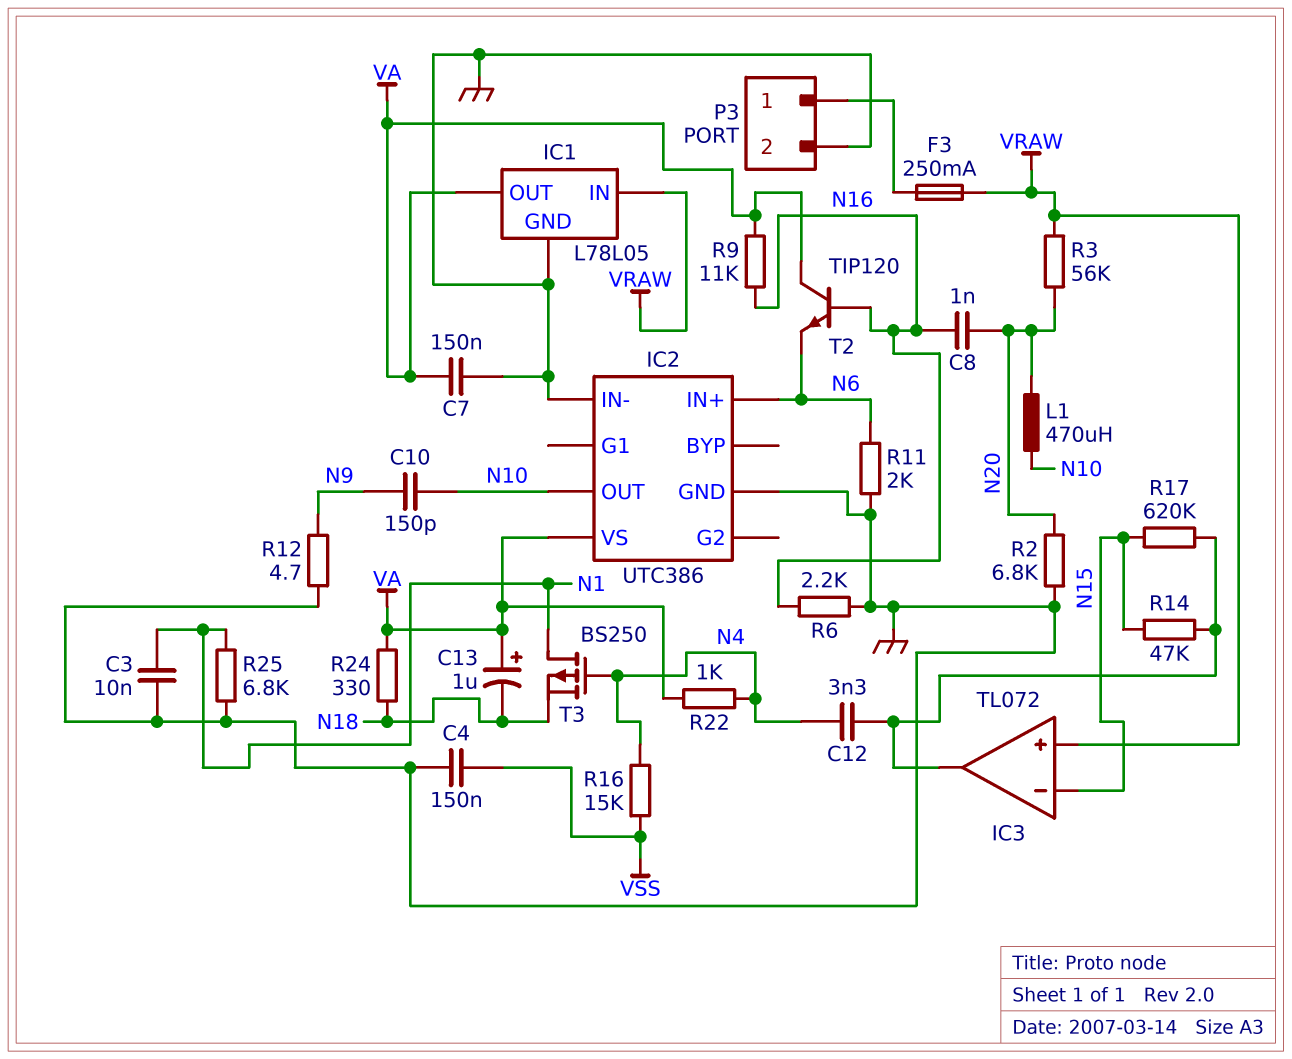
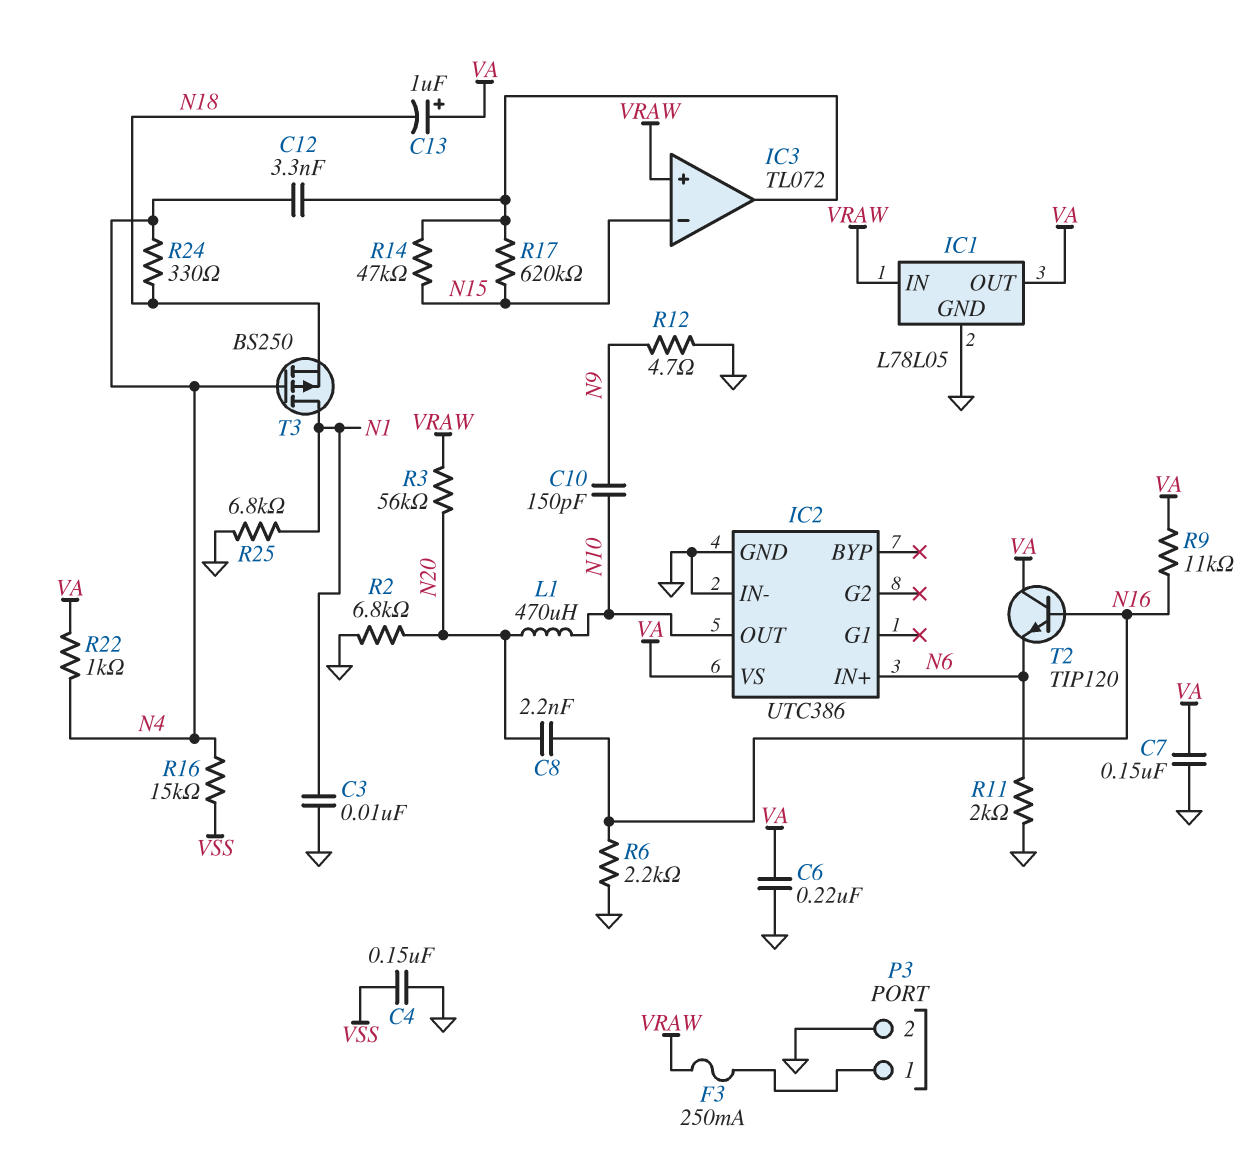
C6: none -> 220nF (GND, VA)
C8: 1nF (N16, N20) -> 2.2nF (N16, N20)
R24: 330 (N18, VA) -> 330 (N4, N18)

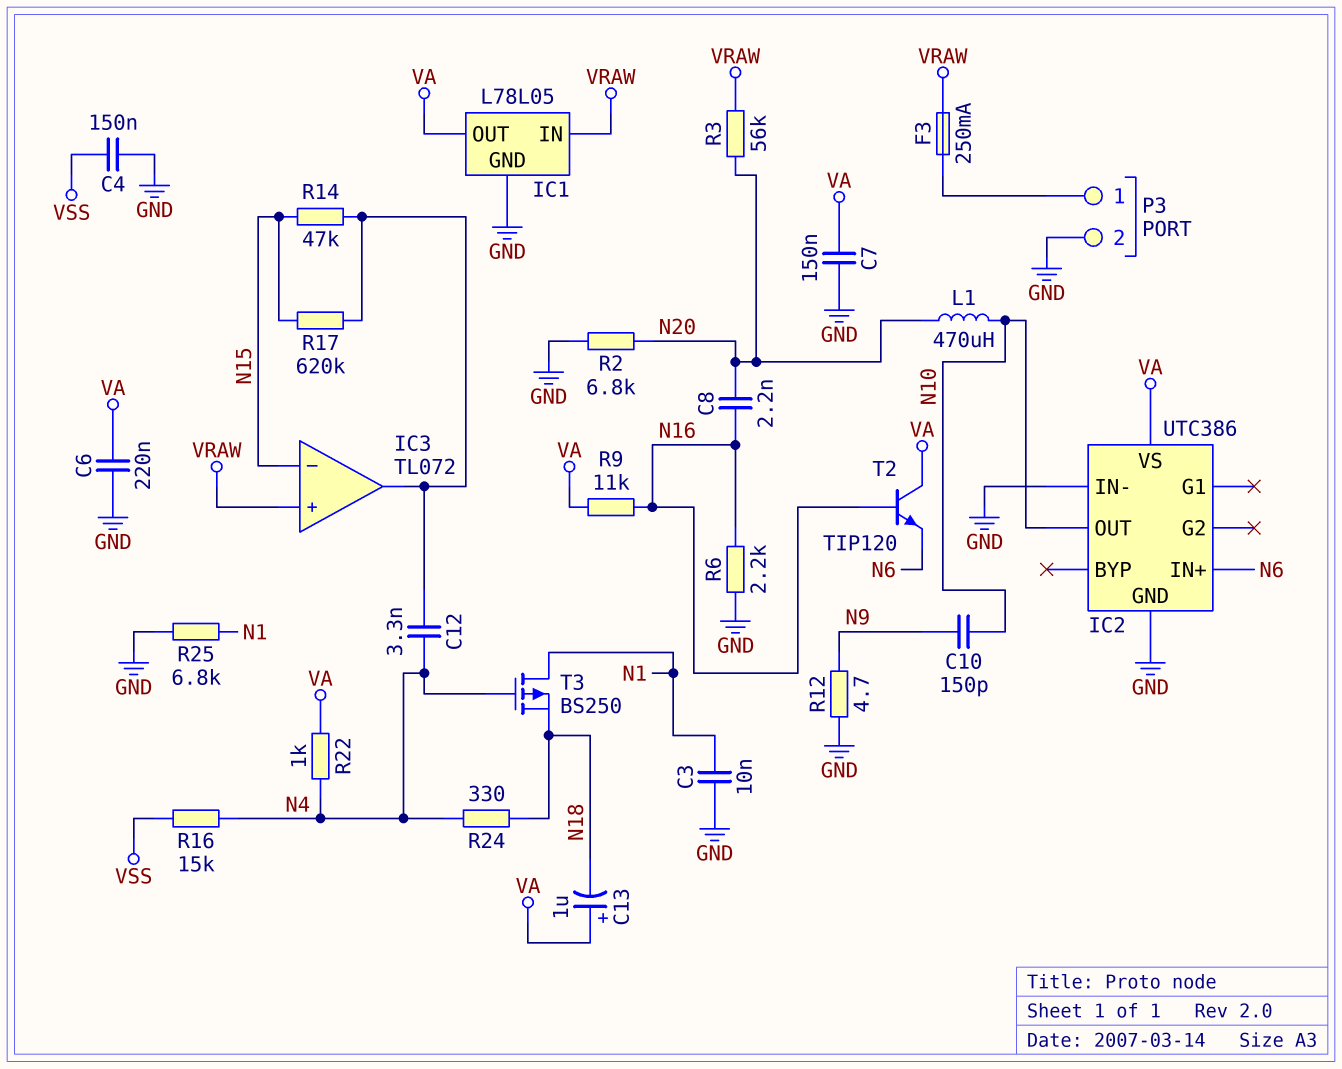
R11: 2k (GND, N6) -> none

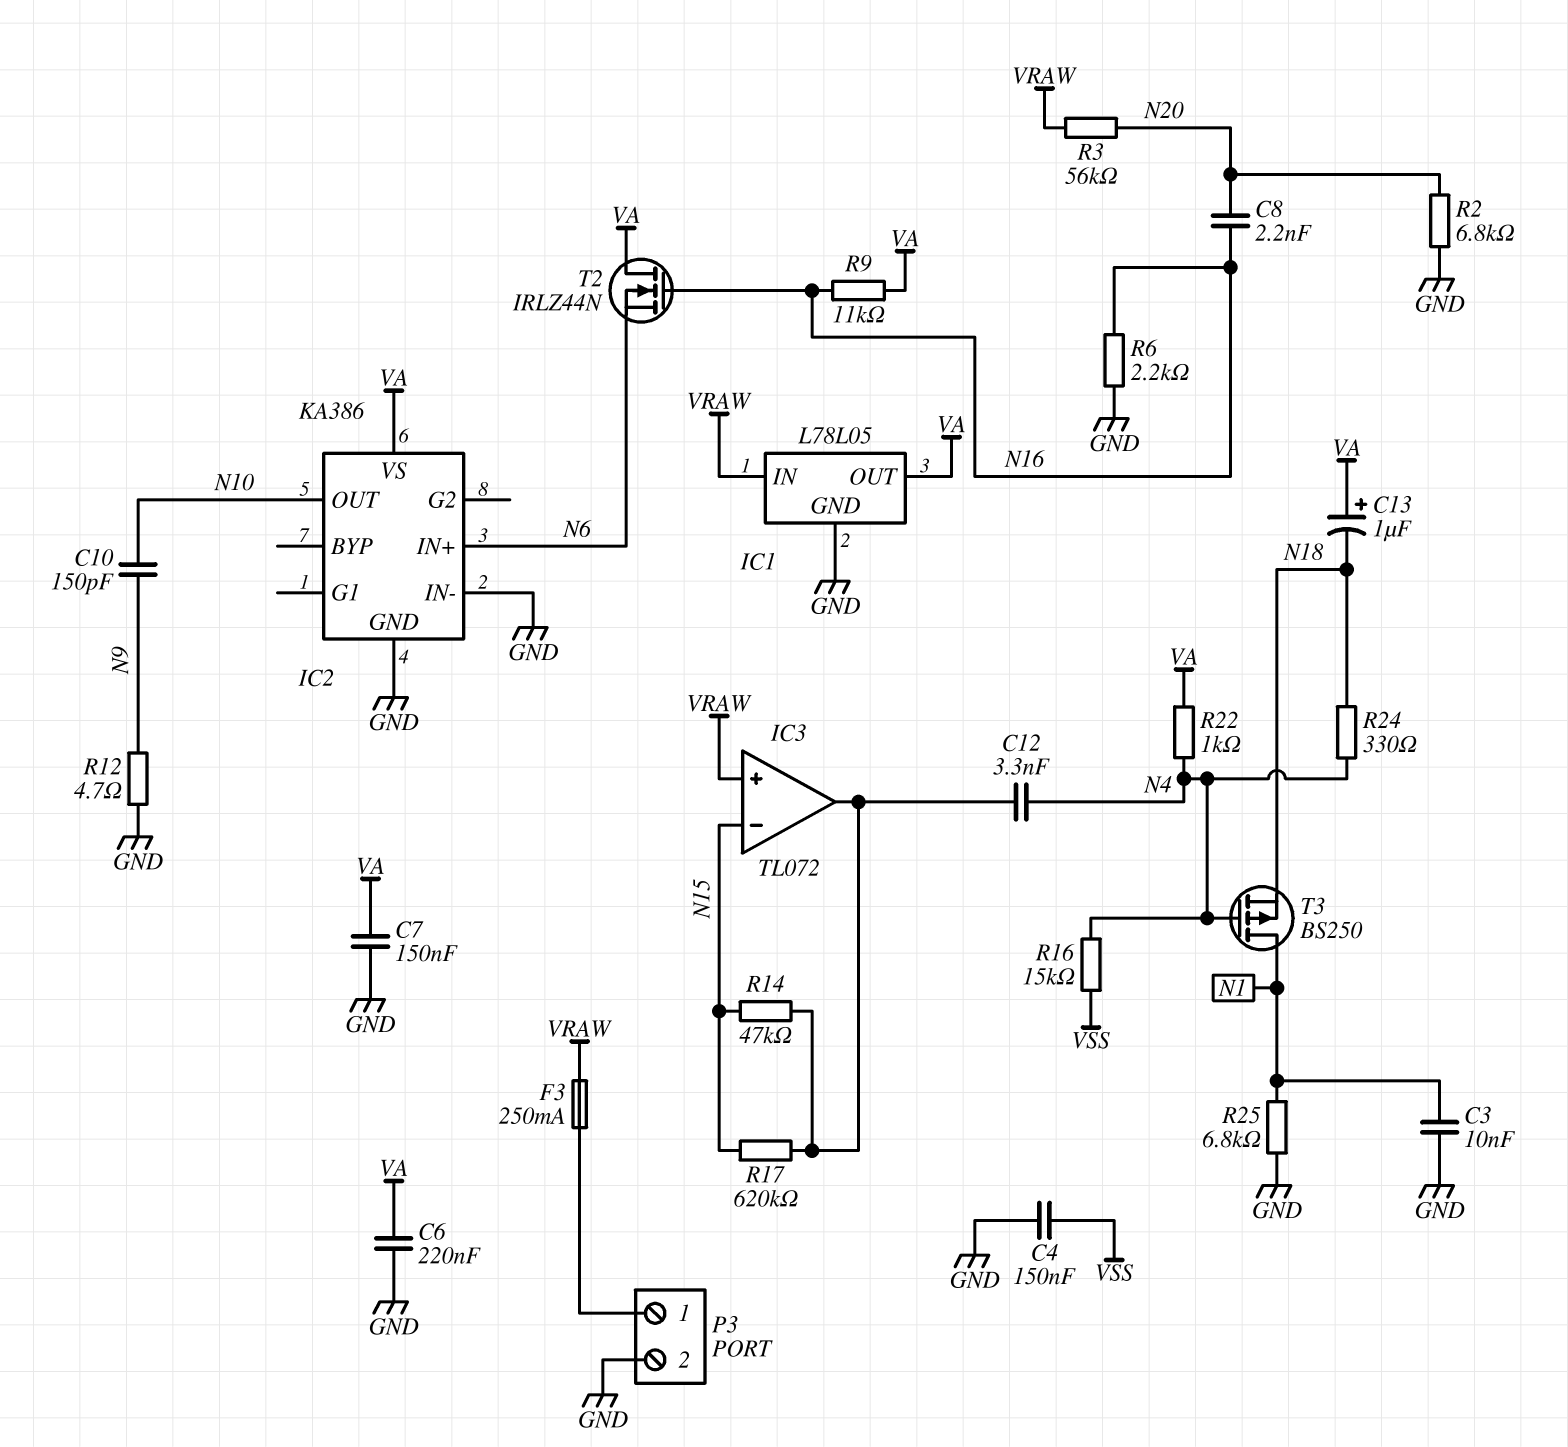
IC2: UTC386 -> KA386
L1: 470uH (N10, N20) -> none
T2: NPN TIP120 (B N16, C VA, E N6) -> NMOS IRLZ44N (G N16, D VA, S N6)

